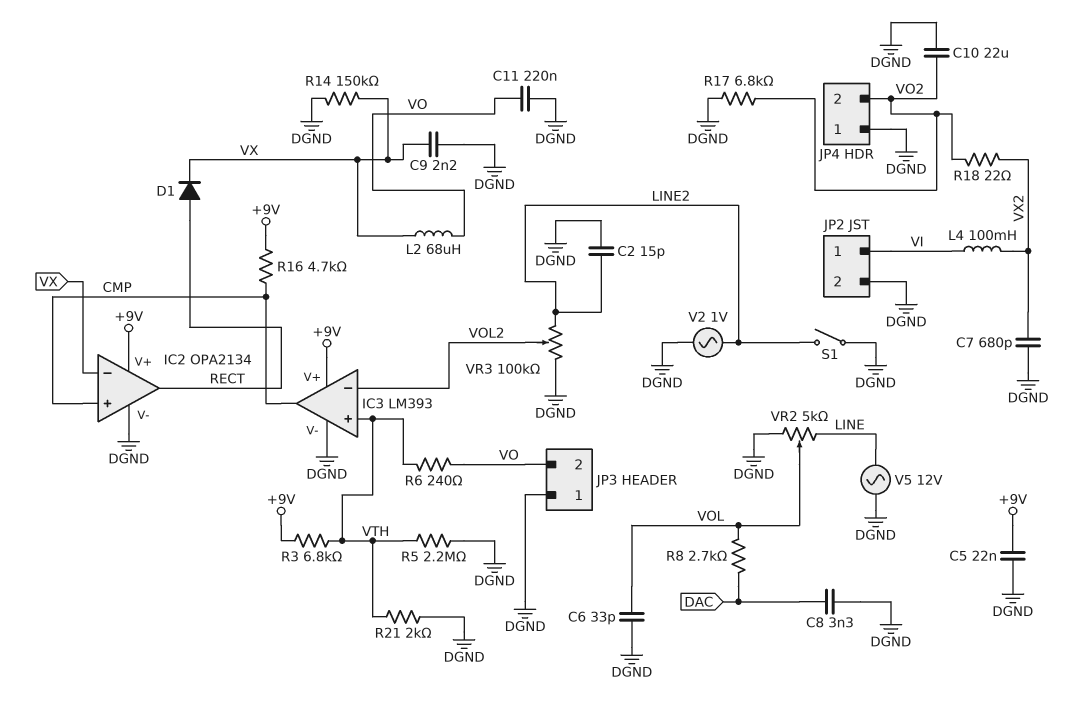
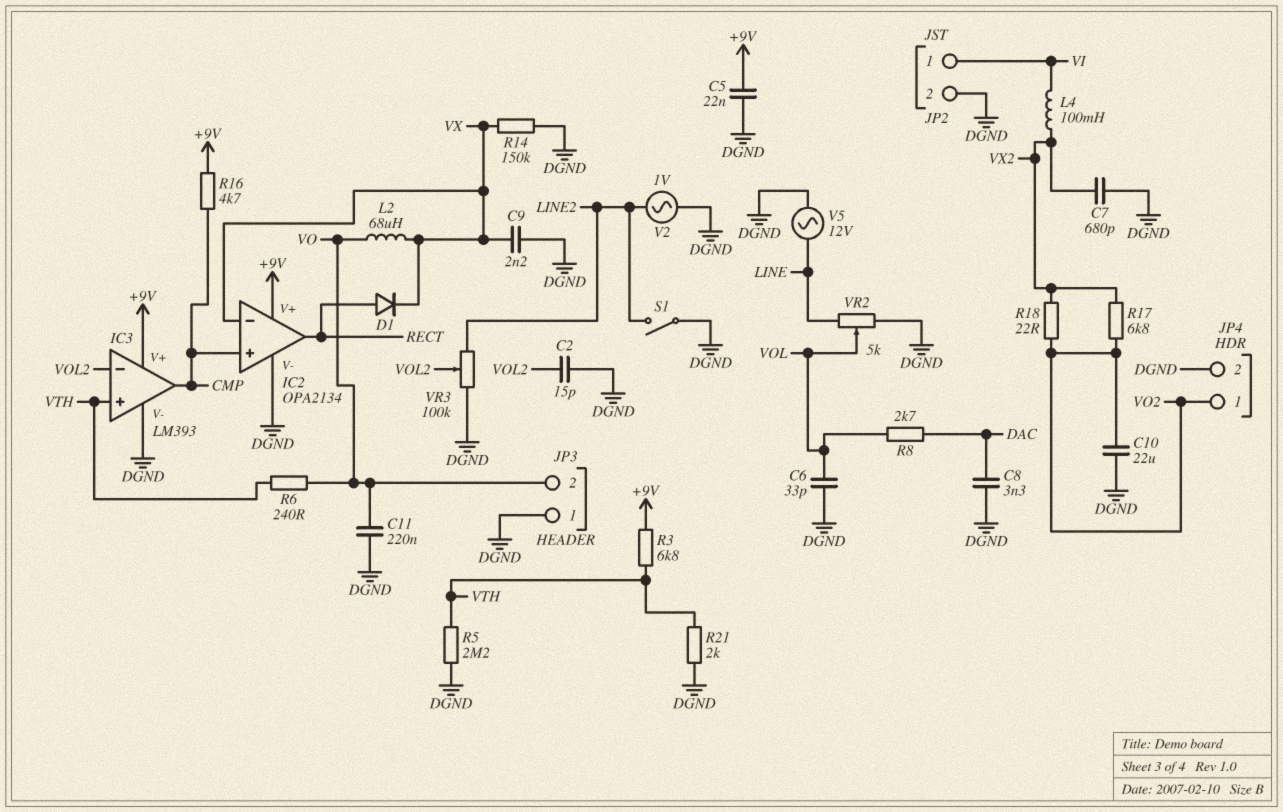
C2: 15pF (DGND, LINE2) -> 15pF (DGND, VOL2)
JP4 pin 1: DGND -> VO2
JP4 pin 2: VO2 -> DGND
R17: 6.8k (DGND, VO2) -> 6.8k (VO2, VX2)

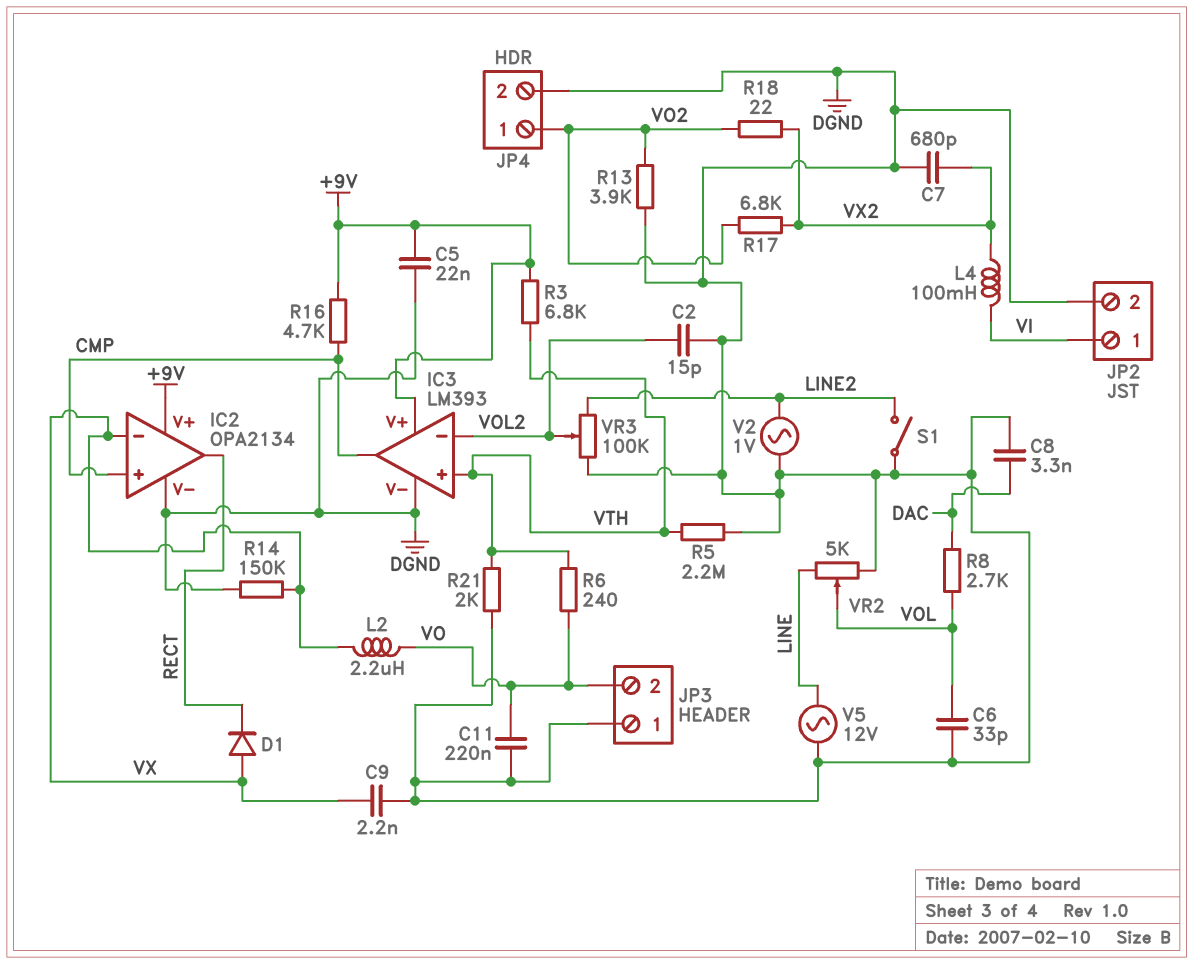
C10: 22uF (DGND, VO2) -> none
D1: diode (A RECT, K VX) -> diode (A VX, K RECT)
L2: 68uH (VO, VX) -> 2.2uH (VO, VX)
R13: none -> 3.9k (DGND, VO2)

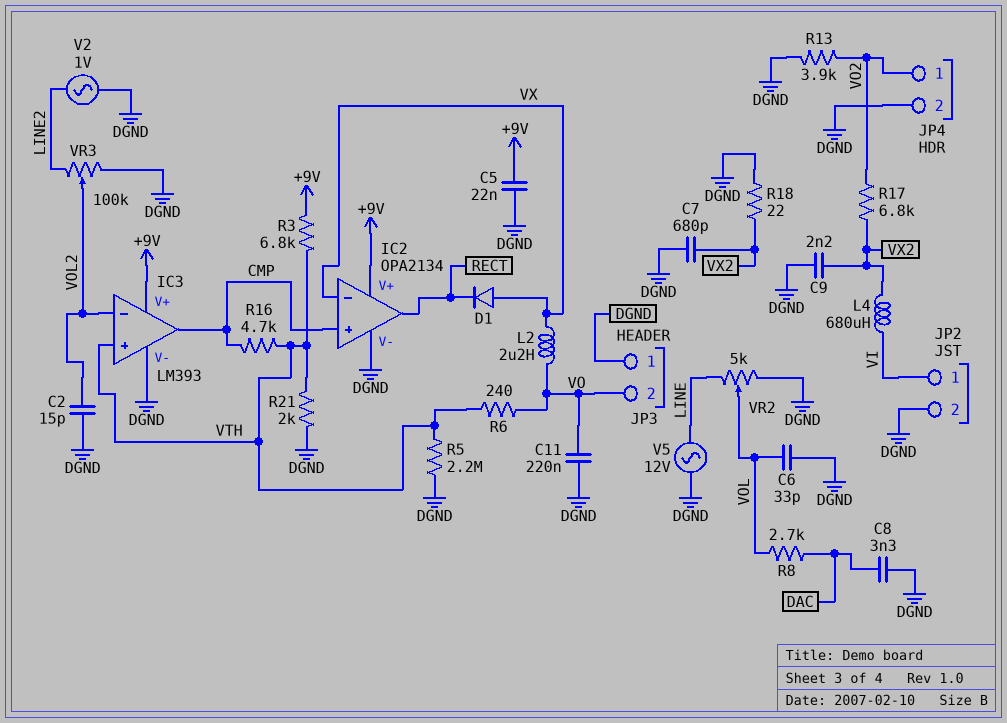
C9: 2.2nF (DGND, VX) -> 2.2nF (DGND, VX2)
L4: 100mH (VI, VX2) -> 680uH (VI, VX2)
R14: 150k (DGND, VX) -> none
R16: 4.7k (+9V, CMP) -> 4.7k (CMP, VTH)
R18: 22 (VO2, VX2) -> 22 (DGND, VX2)
S1: switch (DGND, LINE2) -> none

